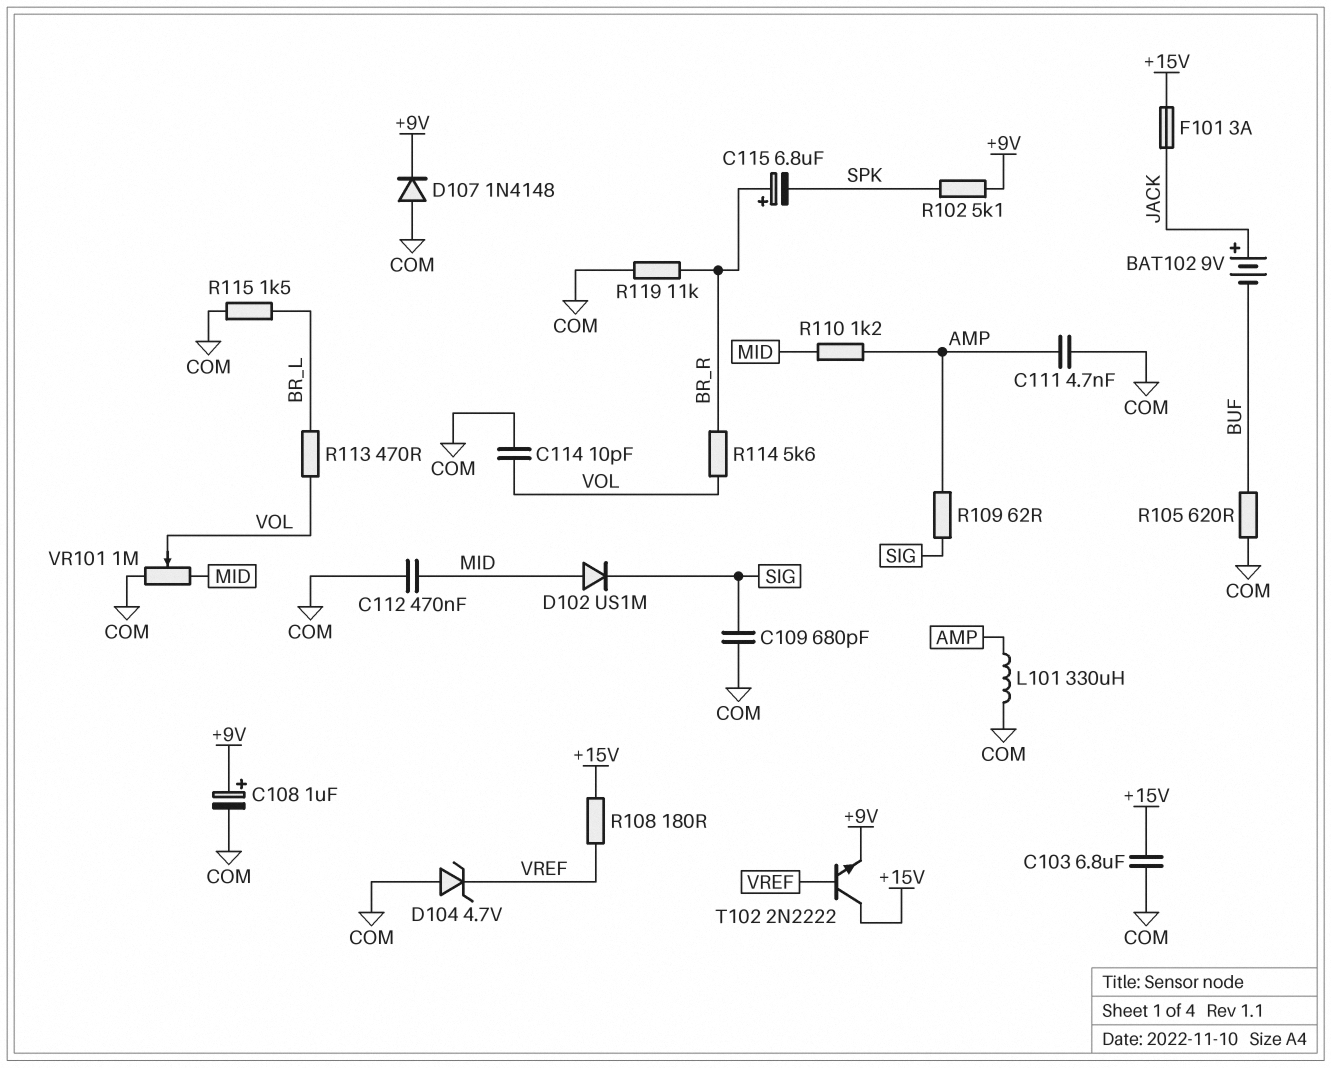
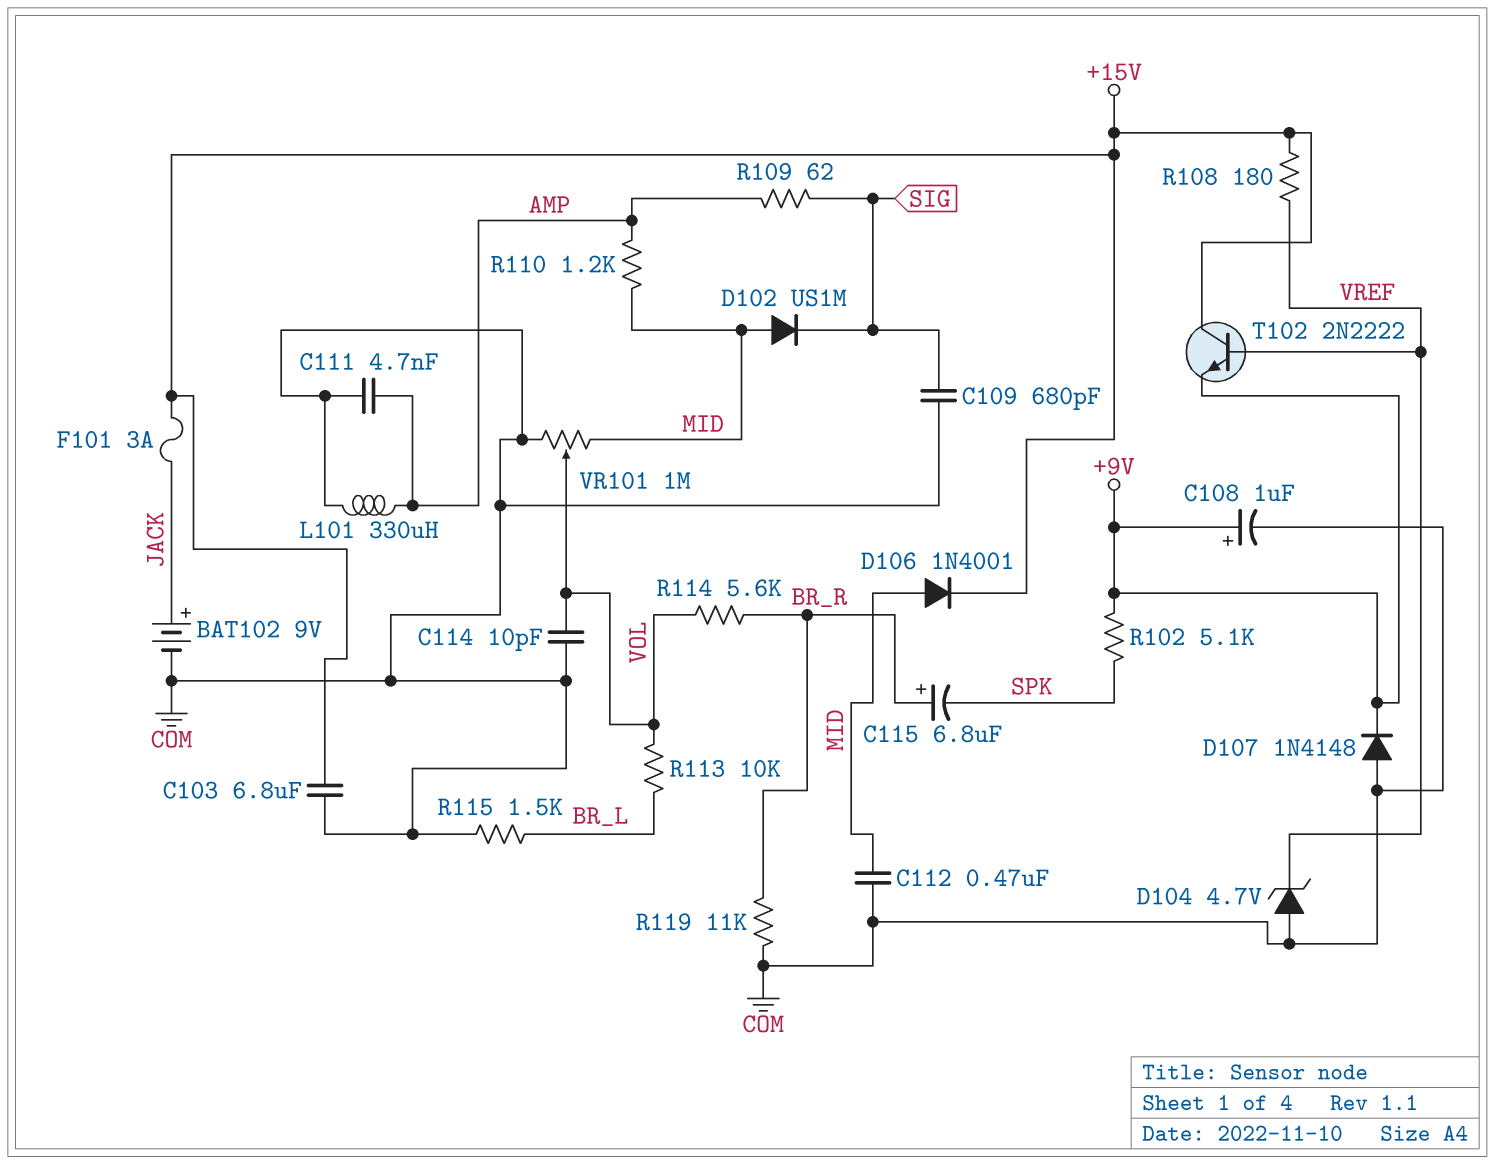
BAT102: 9V (plus JACK, minus BUF) -> 9V (plus JACK, minus COM)
D106: none -> diode 1N4001 (A MID, K +15V)
R105: 620 (BUF, COM) -> none
R113: 470 (BR_L, VOL) -> 10k (BR_L, VOL)

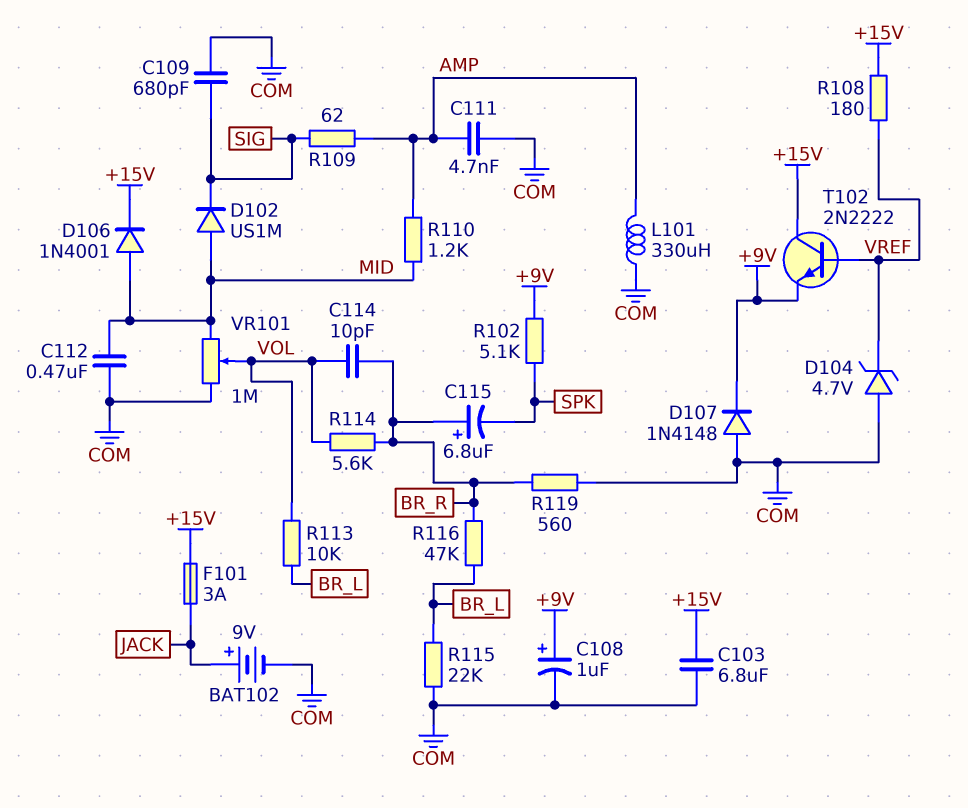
C114: 10pF (COM, VOL) -> 10pF (BR_R, VOL)
R115: 1.5k (BR_L, COM) -> 22k (BR_L, COM)
R116: none -> 47k (BR_L, BR_R)
R119: 11k (BR_R, COM) -> 560 (BR_R, COM)

